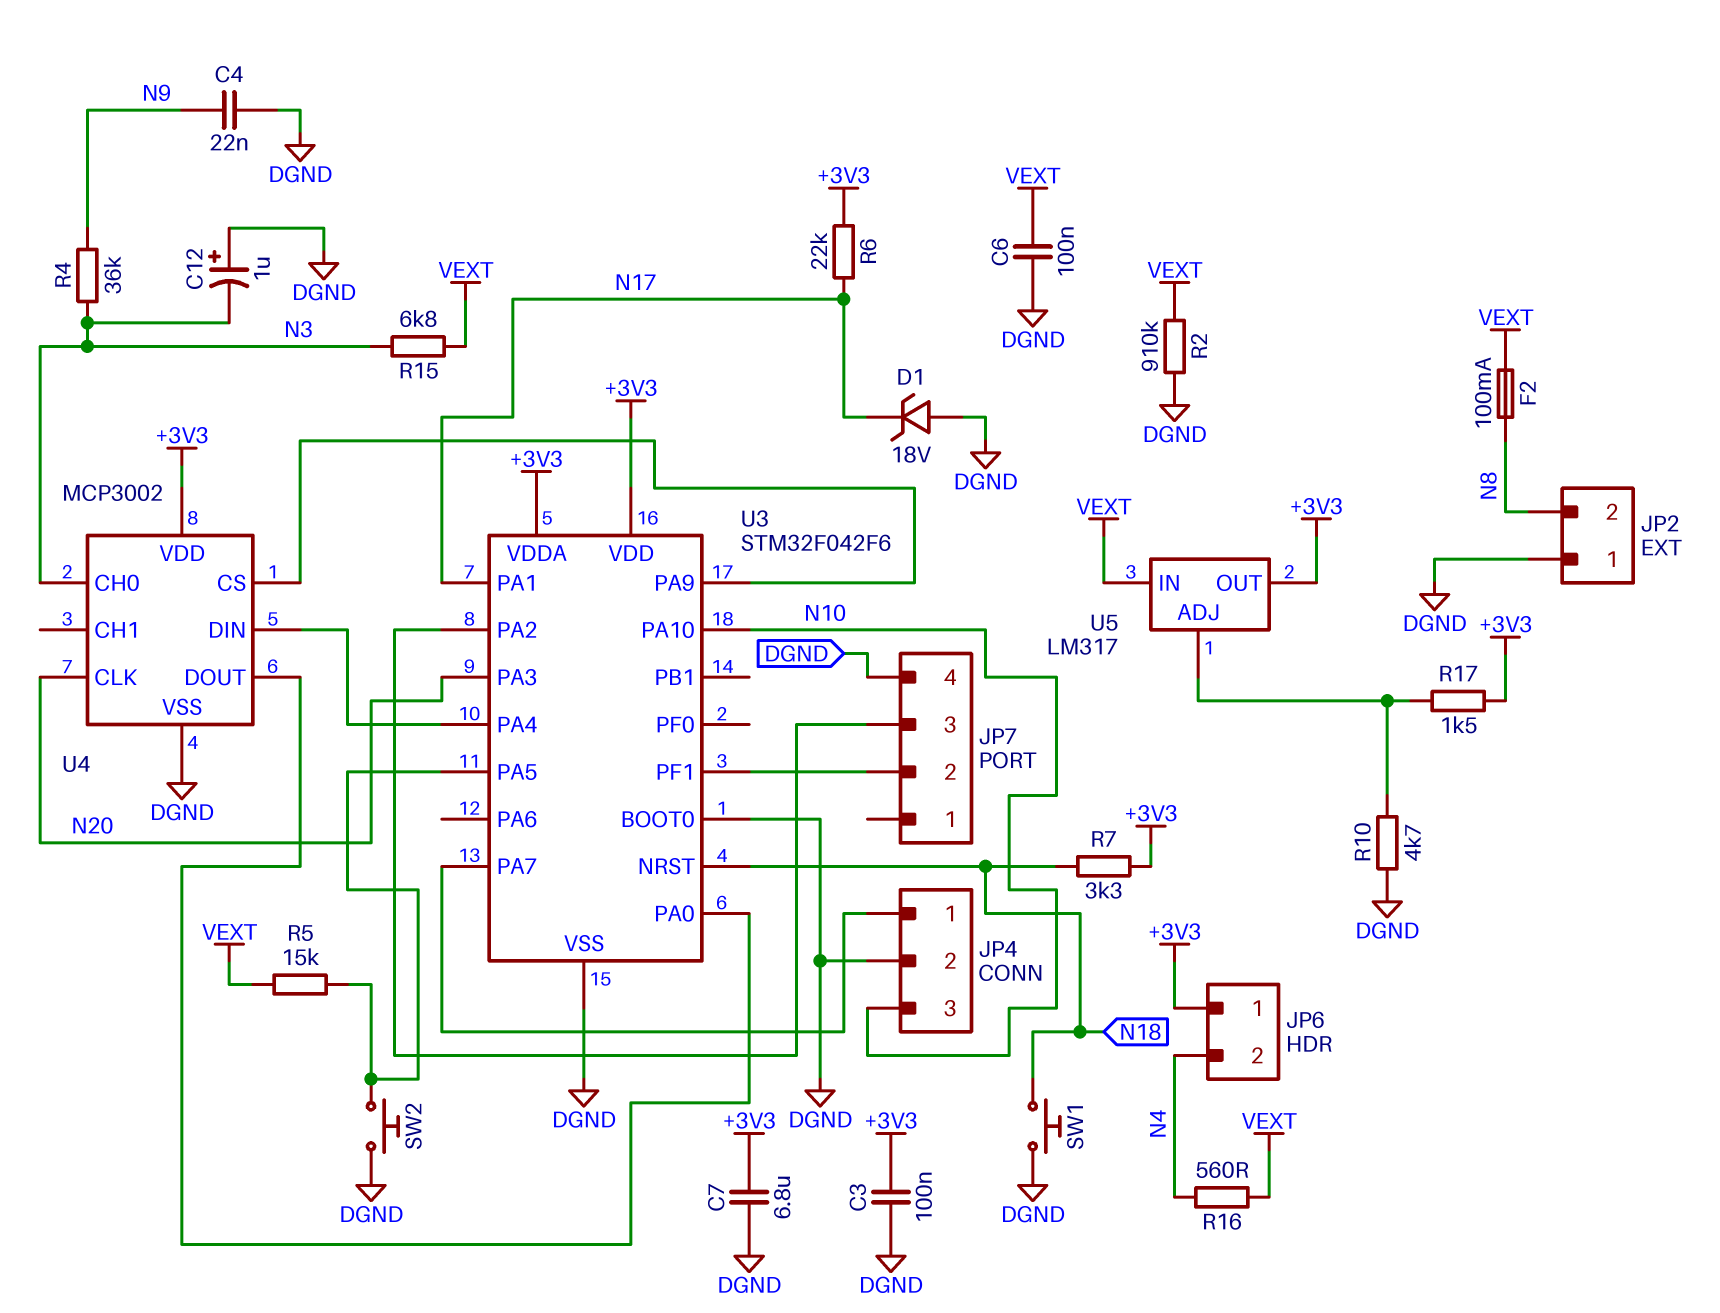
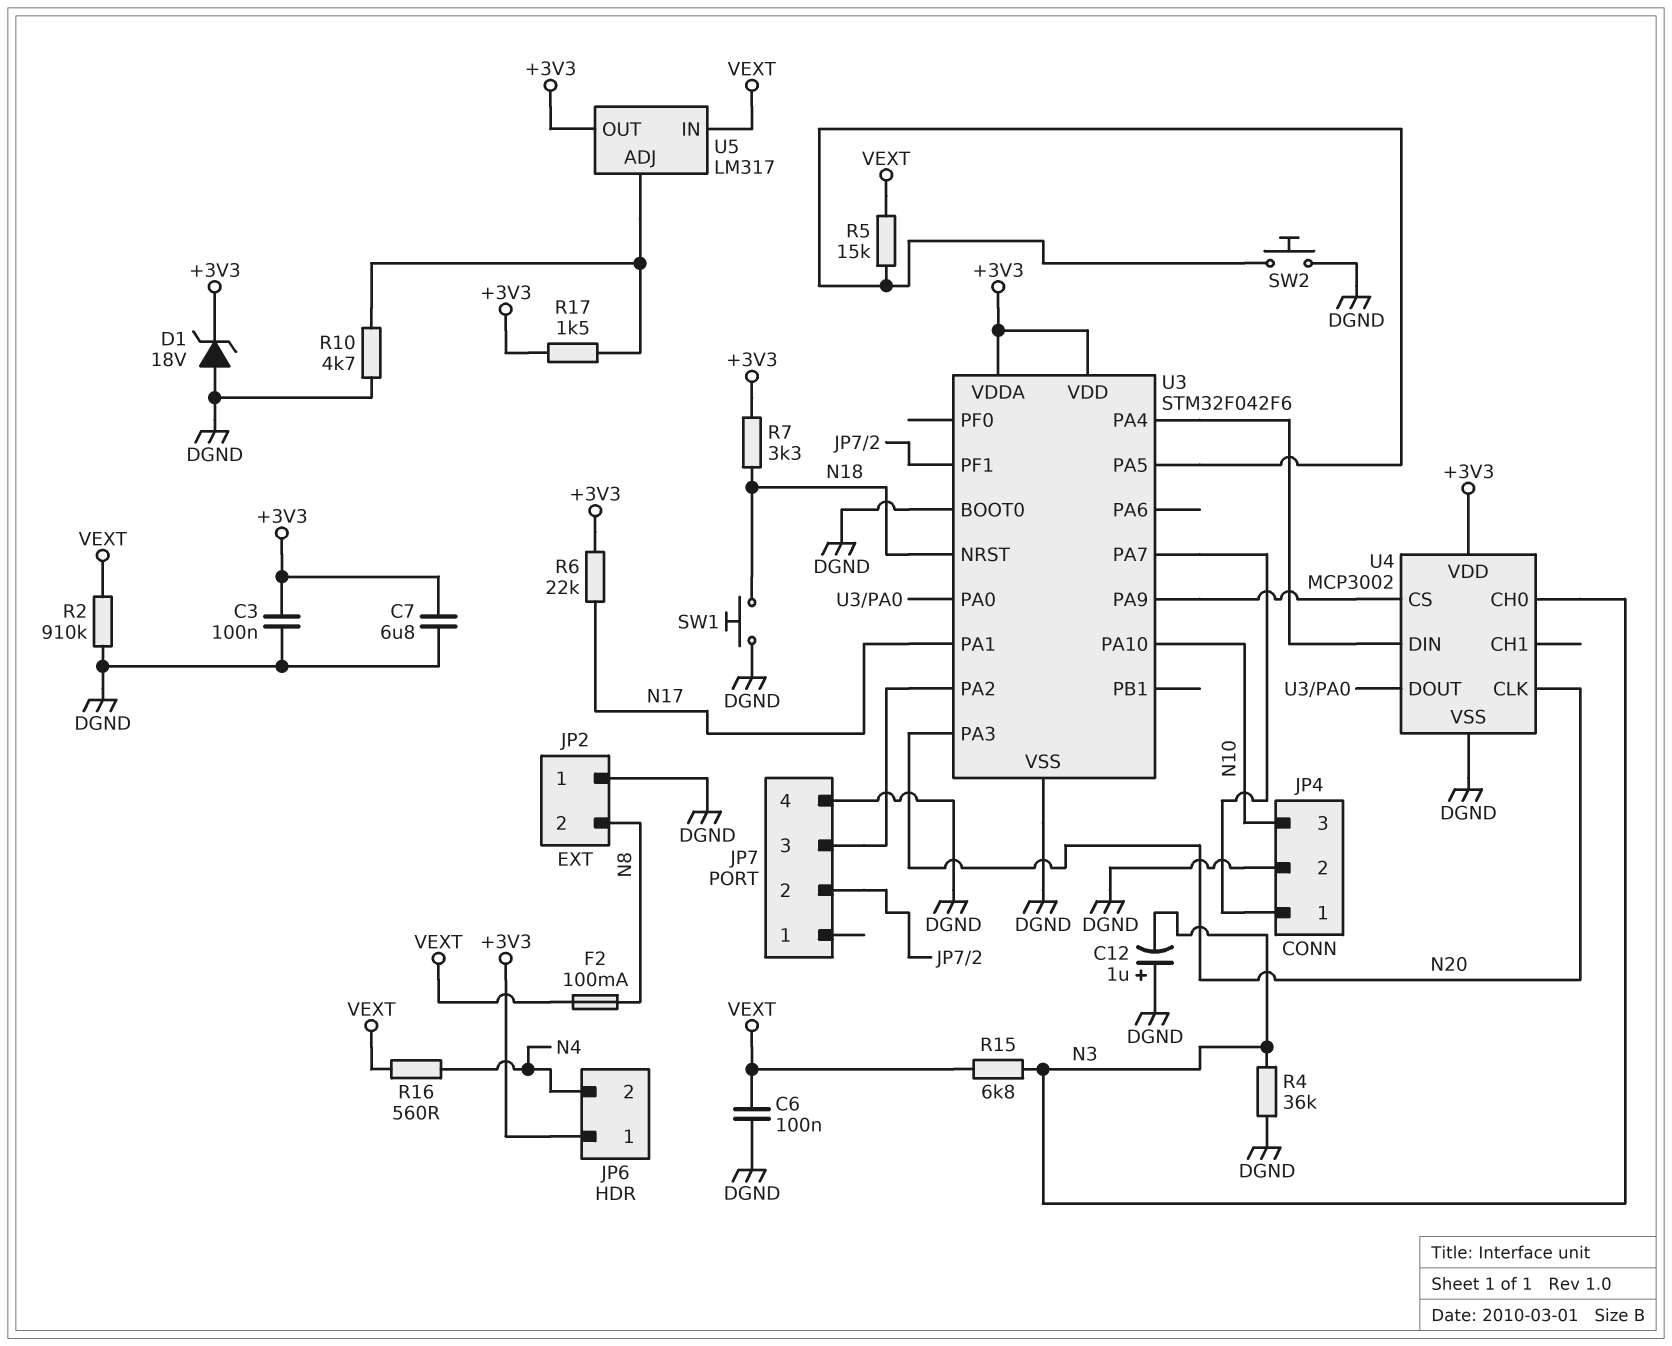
C4: 22nF (DGND, N9) -> none
D1: zener 18V (A DGND, K N17) -> zener 18V (A DGND, K +3V3)
R4: 36k (N3, N9) -> 36k (DGND, N3)

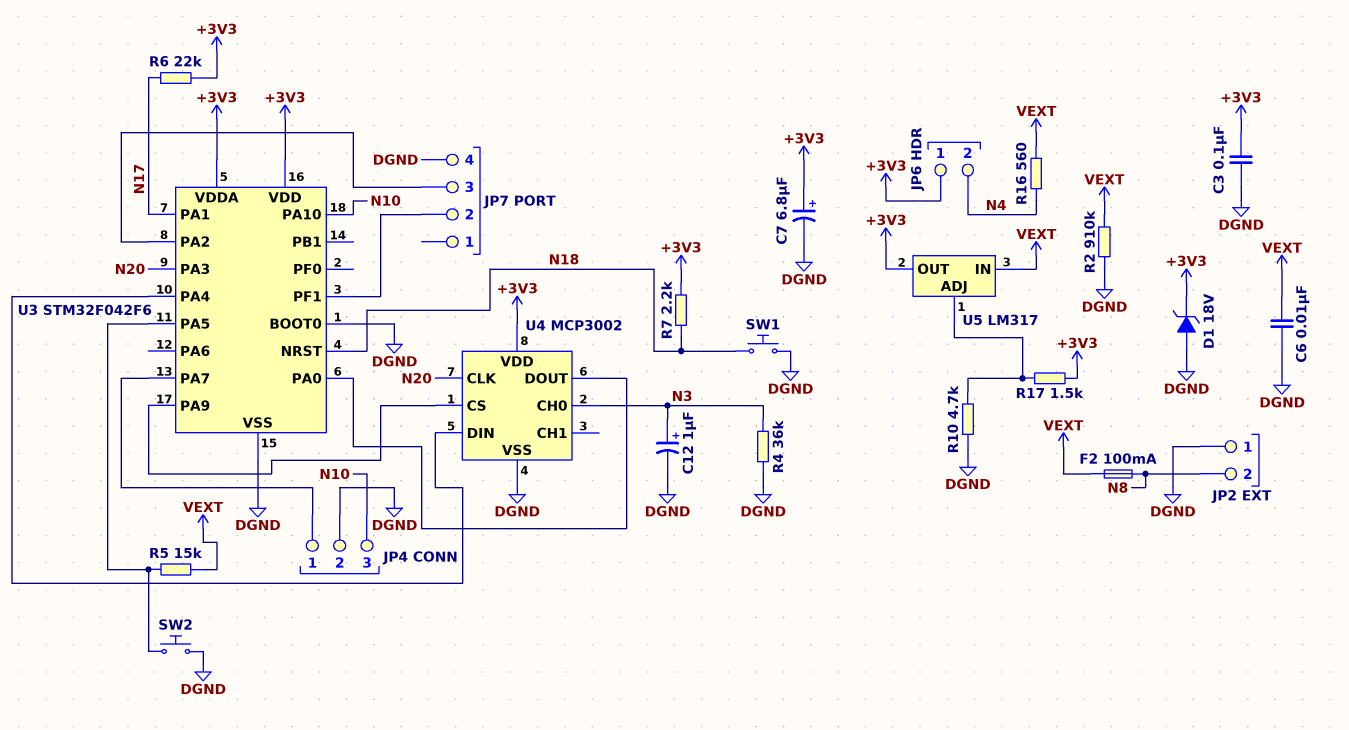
C6: 100nF (DGND, VEXT) -> 10nF (DGND, VEXT)
C7: 6.8uF (+3V3, DGND) -> 6.8uF (plus +3V3, minus DGND)
C12: 1uF (plus DGND, minus N3) -> 1uF (plus N3, minus DGND)
R7: 3.3k (+3V3, N18) -> 2.2k (+3V3, N18)
R15: 6.8k (N3, VEXT) -> none

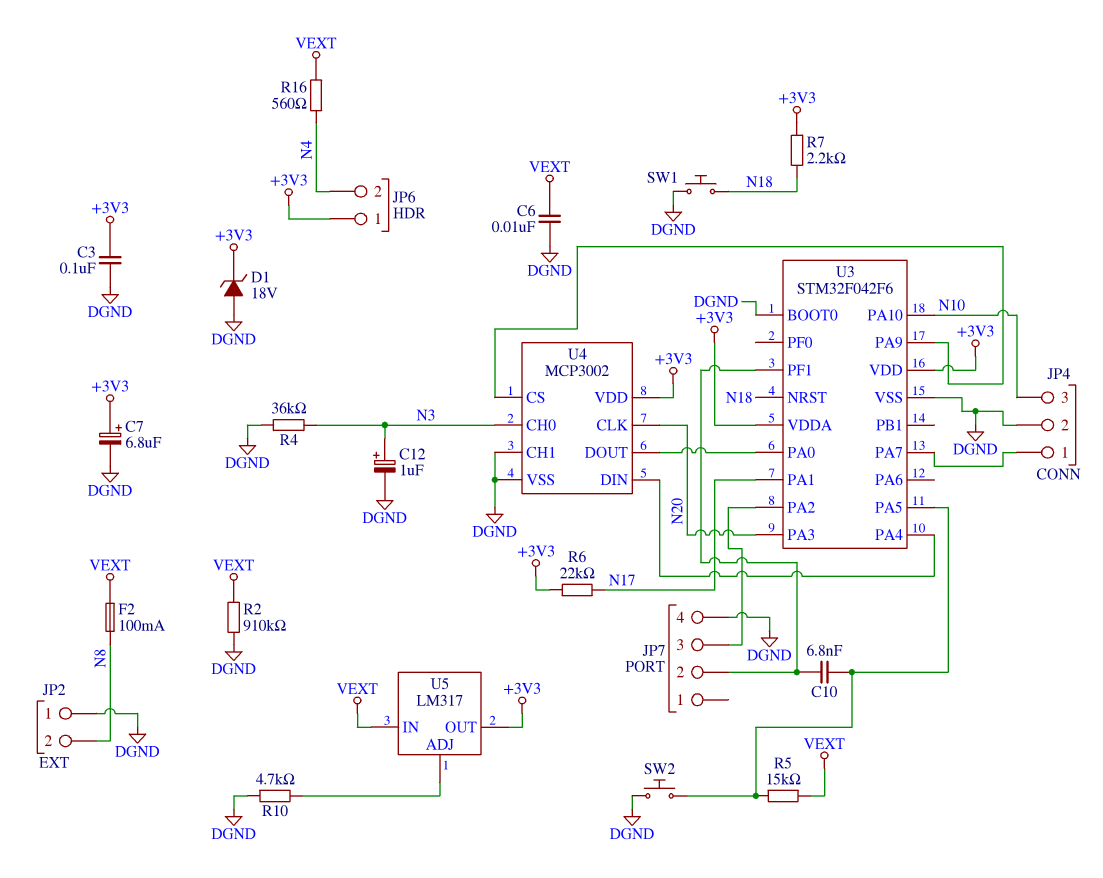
C10: none -> 6.8nF (JP7/2, U3/PA5)
R17: 1.5k (+3V3, U5/ADJ) -> none
U4 pin CH1: none -> DGND

